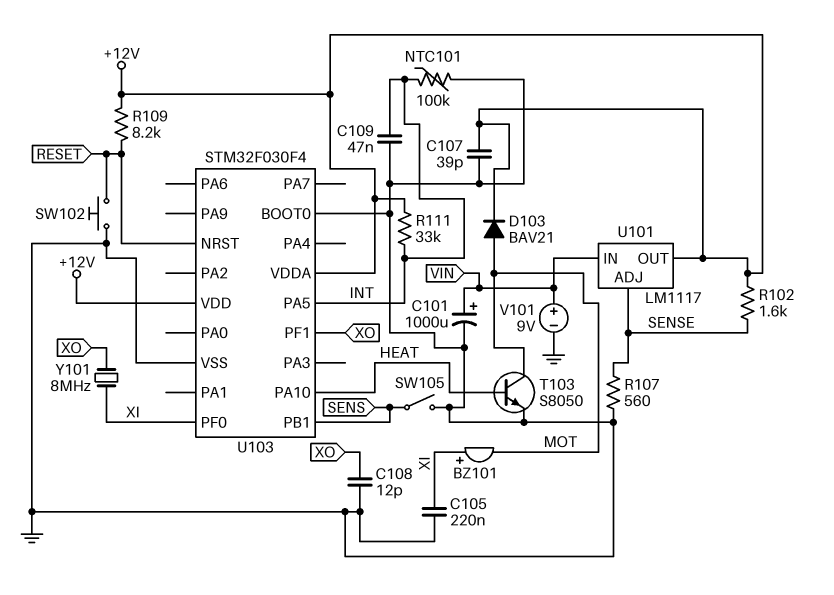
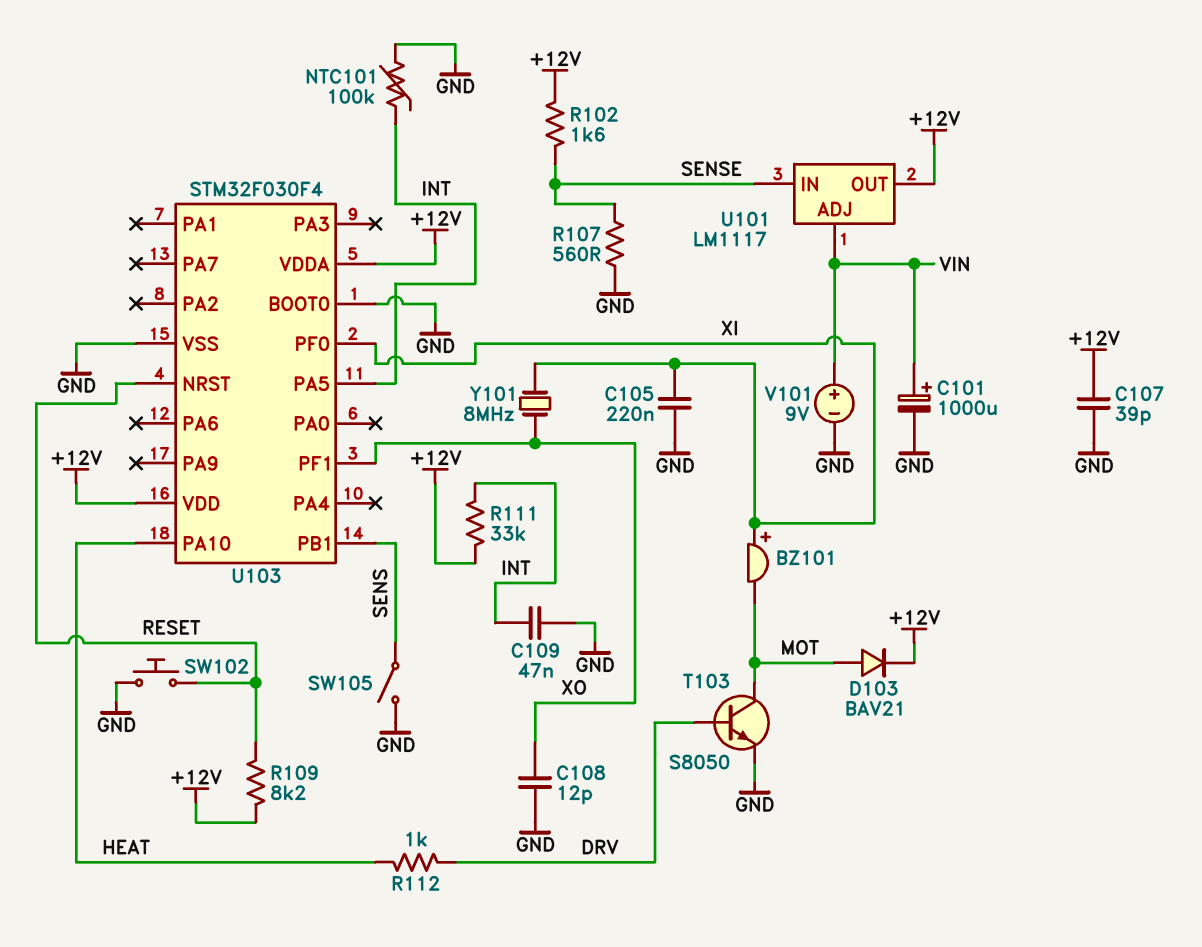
R112: none -> 1k (DRV, HEAT)
T103: NPN S8050 (B HEAT, C MOT, E GND) -> NPN S8050 (B DRV, C MOT, E GND)
U101 pin ADJ: SENSE -> VIN
U101 pin IN: VIN -> SENSE

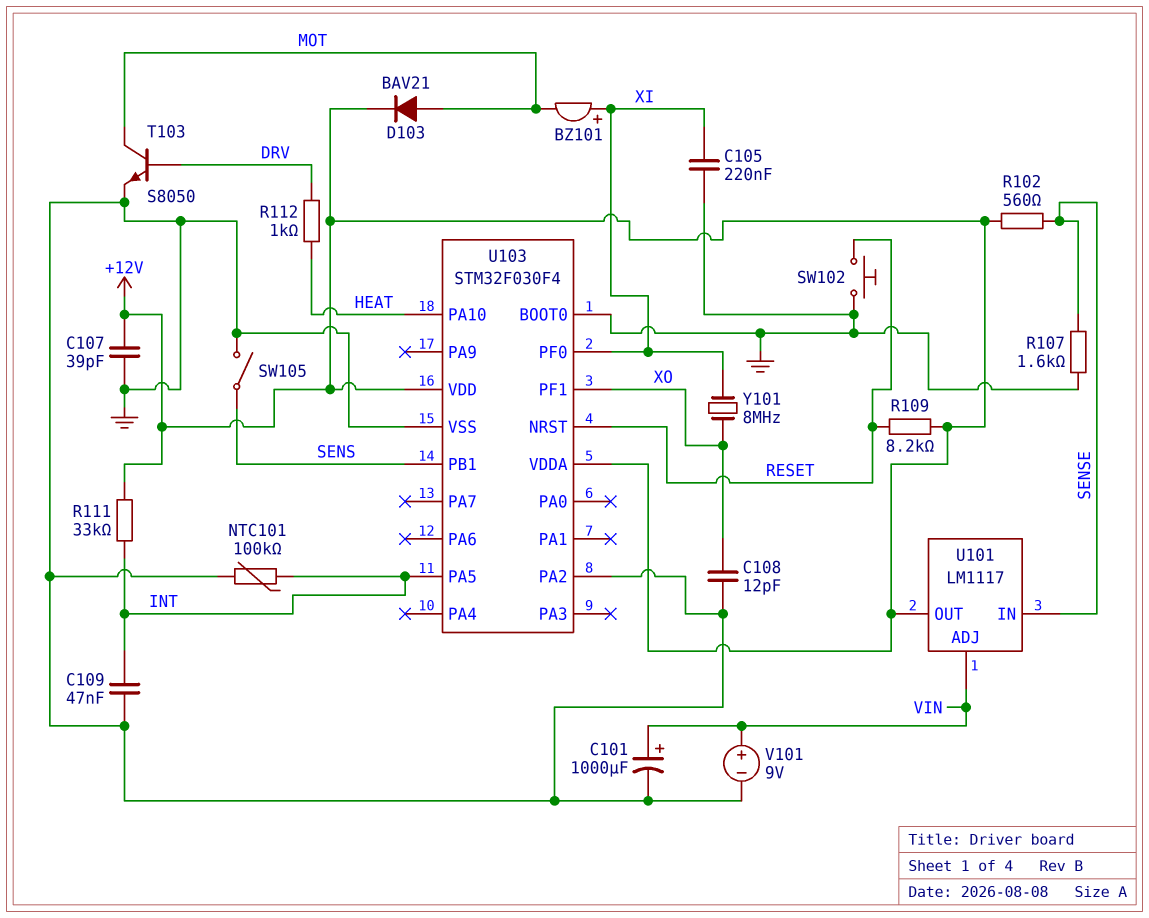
R102: 1.6k (+12V, SENSE) -> 560 (+12V, SENSE)
R107: 560 (GND, SENSE) -> 1.6k (GND, SENSE)
U103 pin PA2: none -> GND

